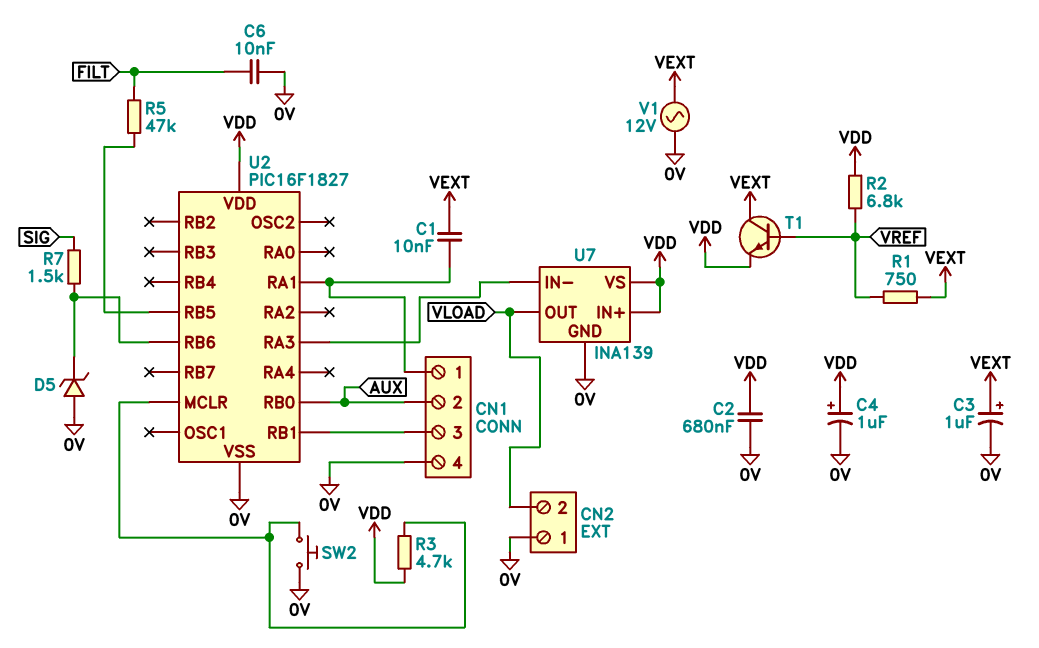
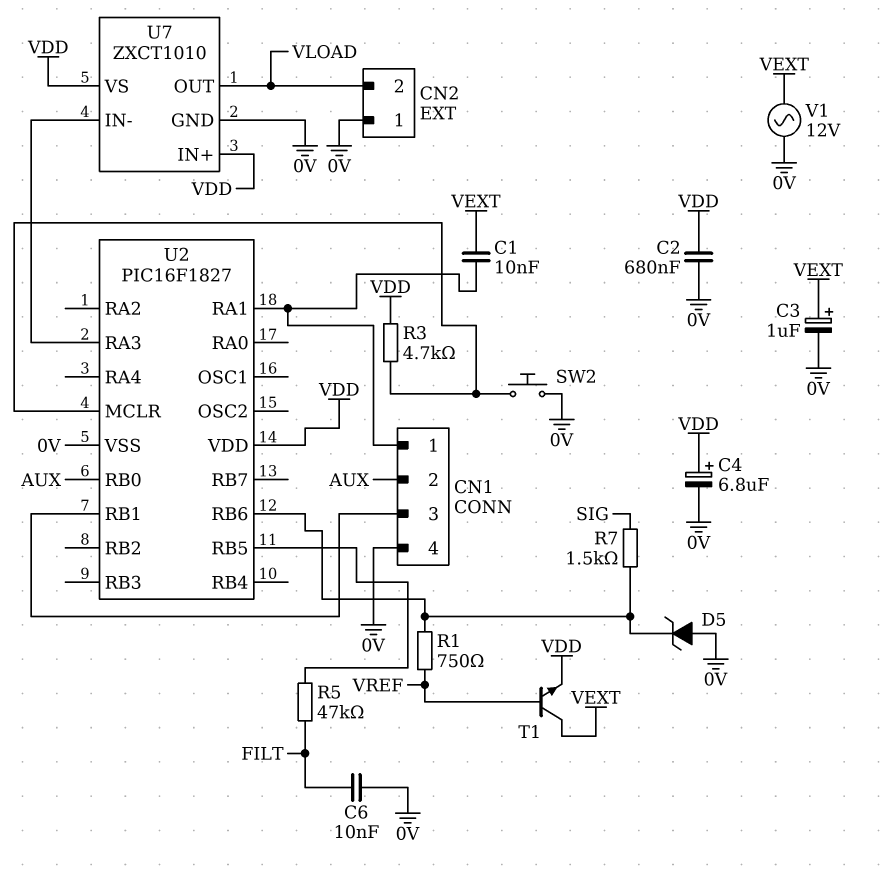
C4: 1uF (plus VDD, minus 0V) -> 6.8uF (plus VDD, minus 0V)
R1: 750 (VEXT, VREF) -> 750 (U2/RB6, VREF)
R2: 6.8k (VDD, VREF) -> none
U7: INA139 -> ZXCT1010

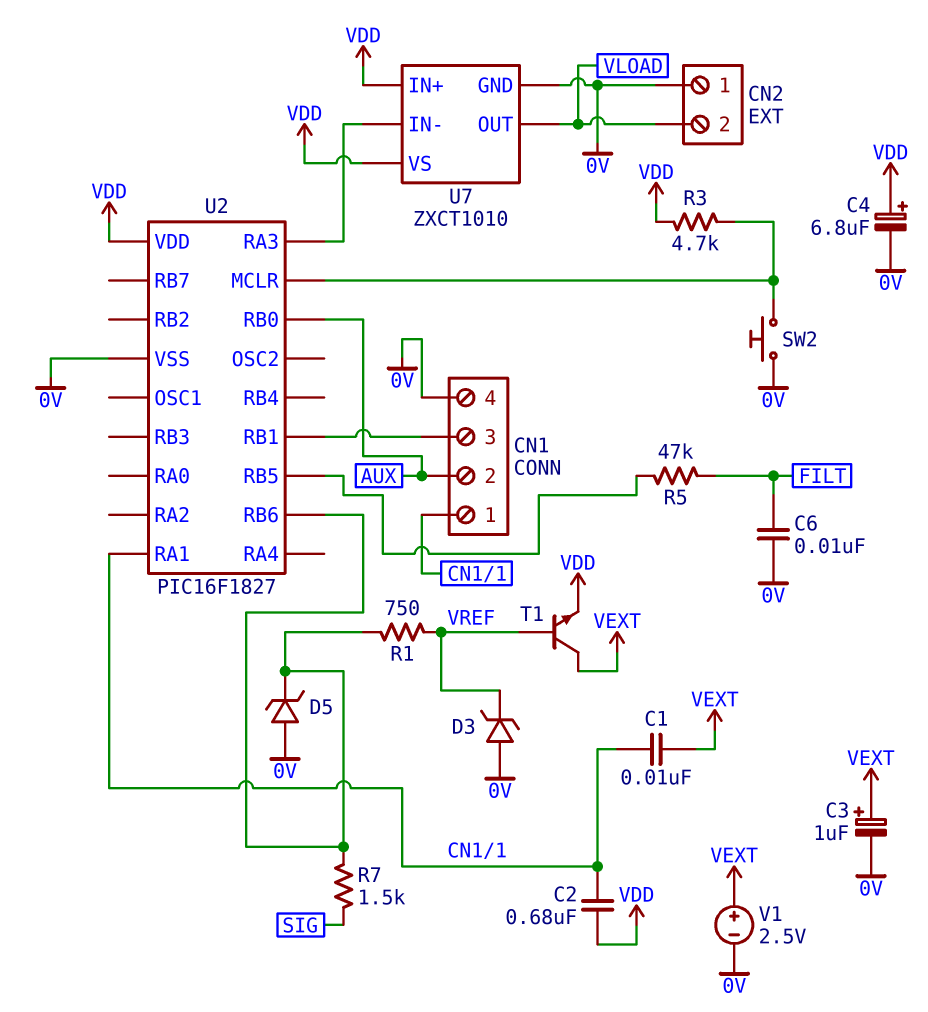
C2: 680nF (0V, VDD) -> 680nF (CN1/1, VDD)
D3: none -> zener (A 0V, K VREF)
V1: AC 12V (0V, VEXT) -> 2.5V (plus VEXT, minus 0V)

